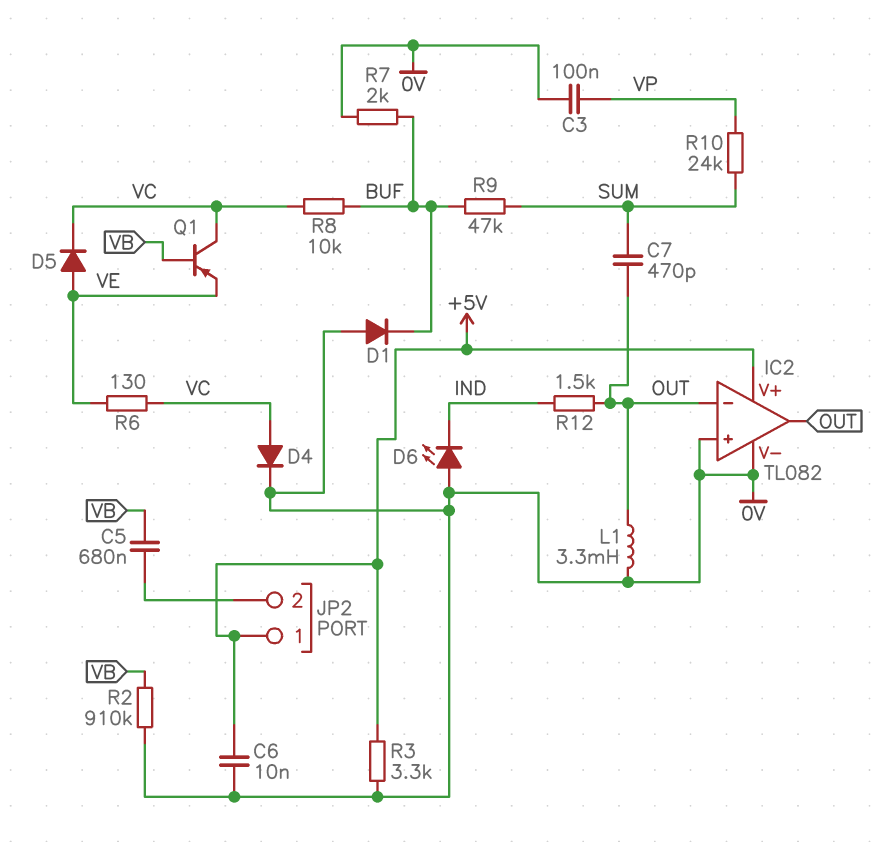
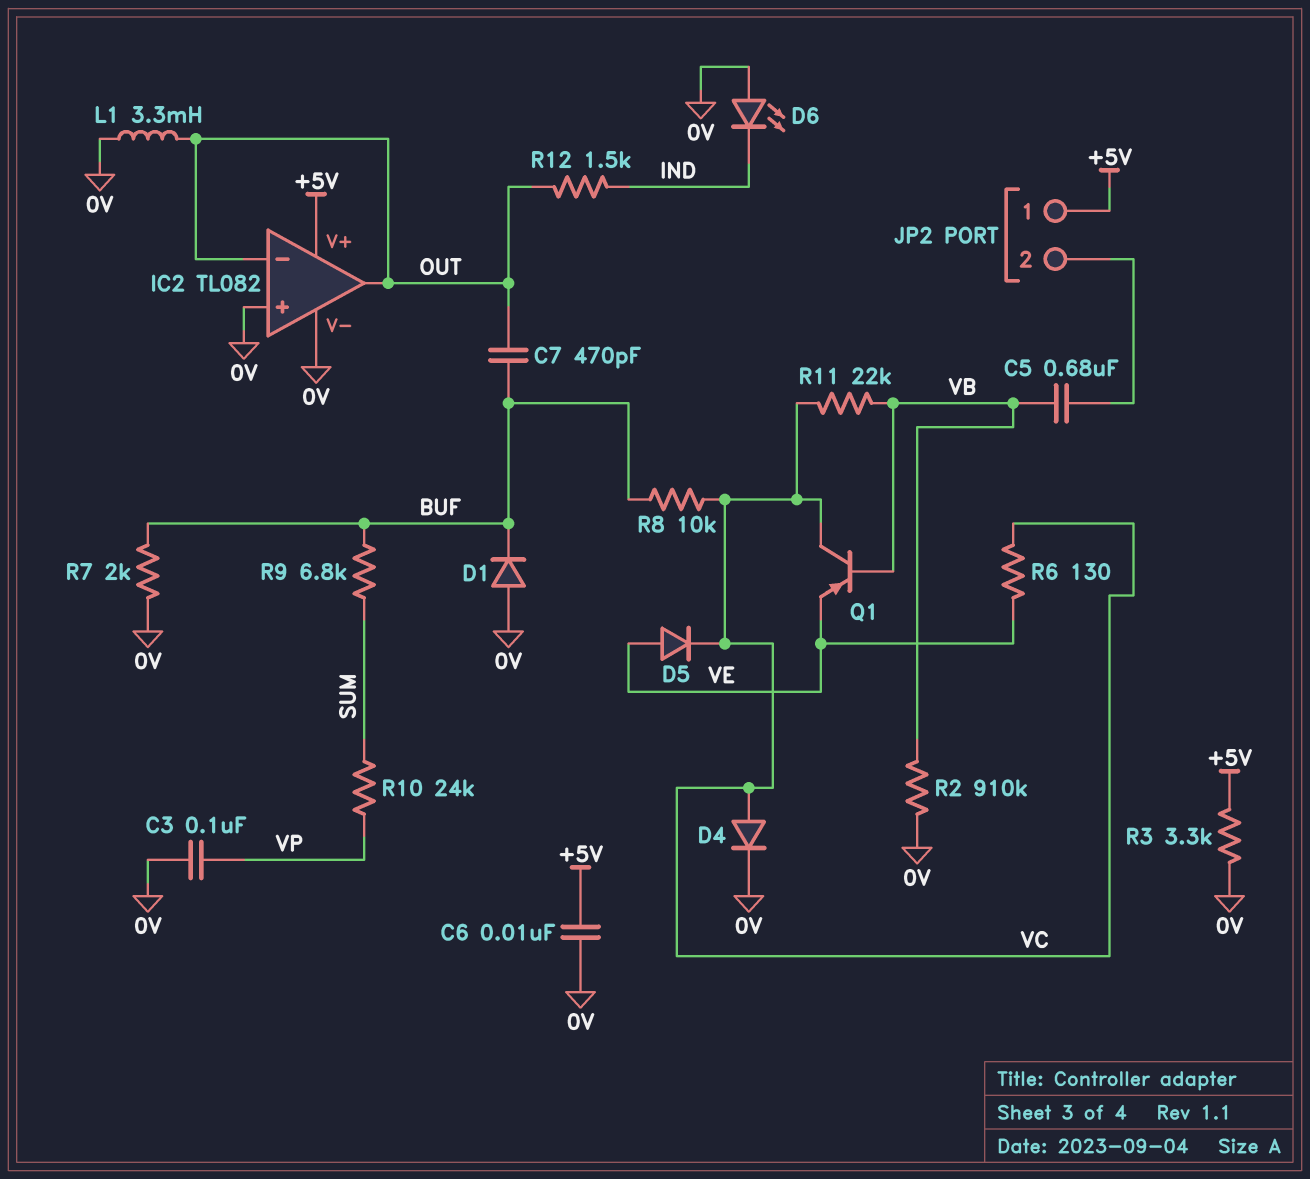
C7: 470pF (OUT, SUM) -> 470pF (BUF, OUT)
R9: 47k (BUF, SUM) -> 6.8k (BUF, SUM)
R11: none -> 22k (VB, VC)

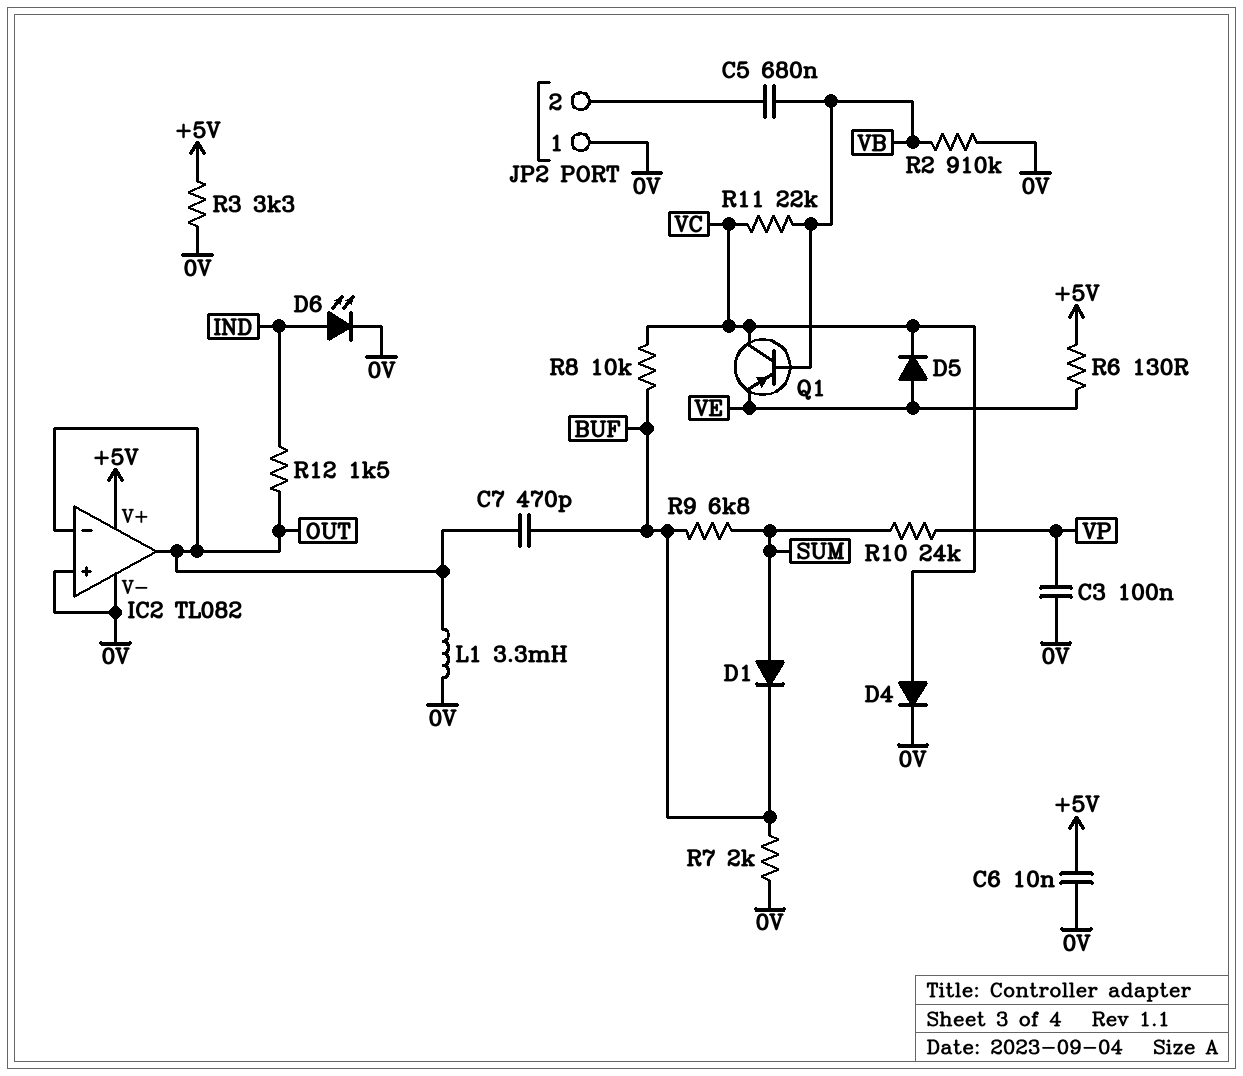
D1: diode (A 0V, K BUF) -> diode (A SUM, K BUF)
D6: LED (A 0V, K IND) -> LED (A IND, K 0V)
JP2 pin 1: +5V -> 0V
R6: 130 (VC, VE) -> 130 (+5V, VE)

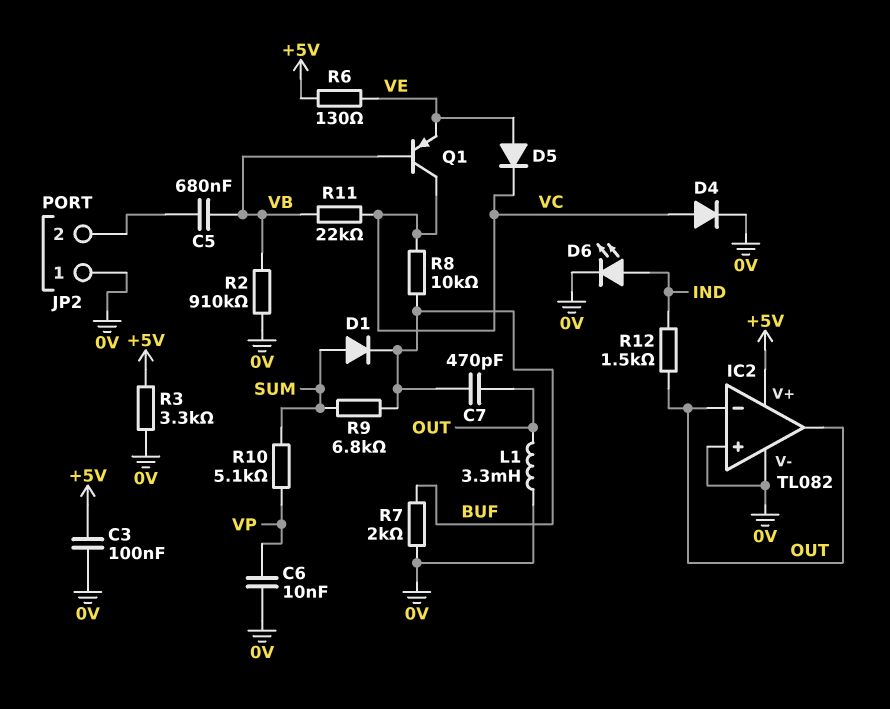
C3: 100nF (0V, VP) -> 100nF (+5V, 0V)
C6: 10nF (+5V, 0V) -> 10nF (0V, VP)
R10: 24k (SUM, VP) -> 5.1k (SUM, VP)

